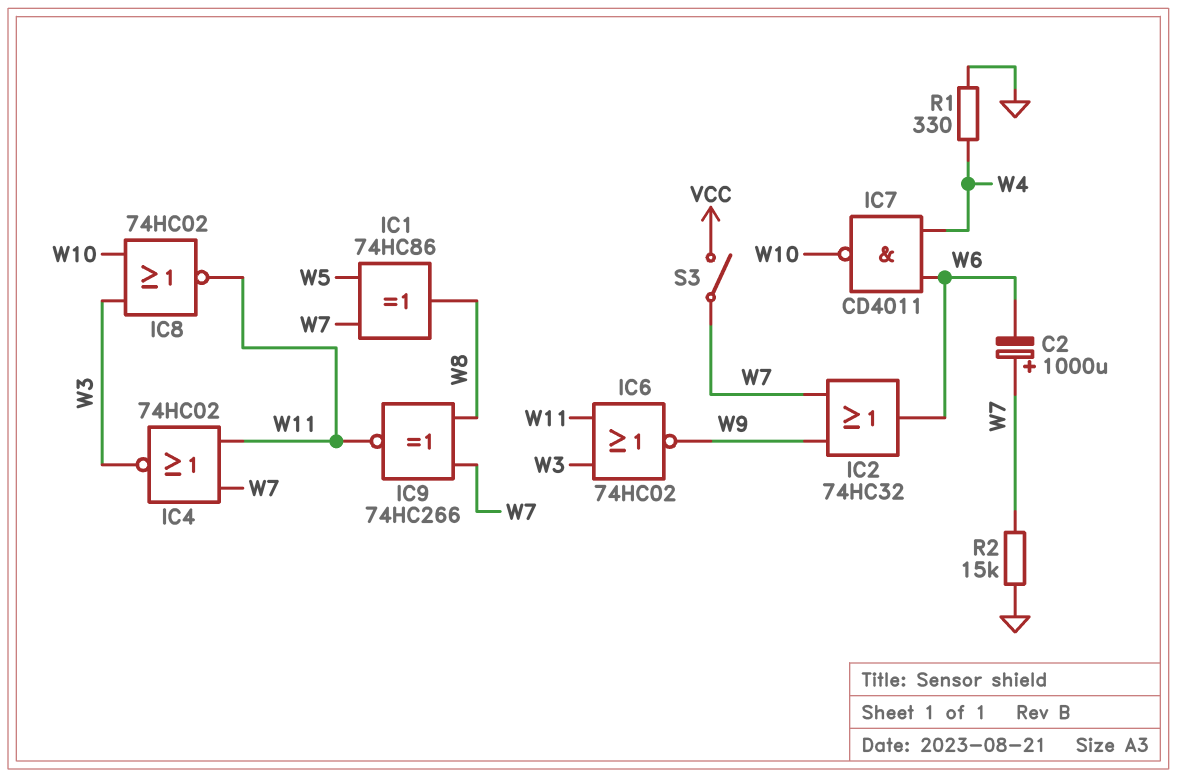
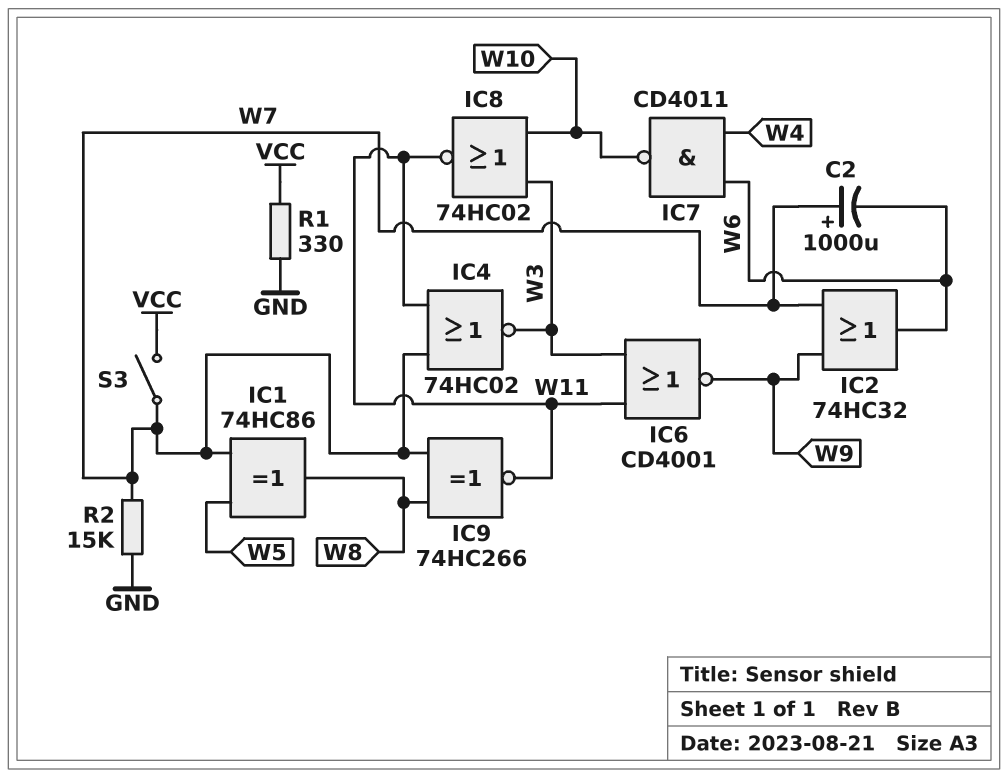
IC6: NOR 74HC02 (in W3, in W11, out W9) -> NOR CD4001 (in W3, in W11, out W9)
R1: 330 (GND, W4) -> 330 (GND, VCC)

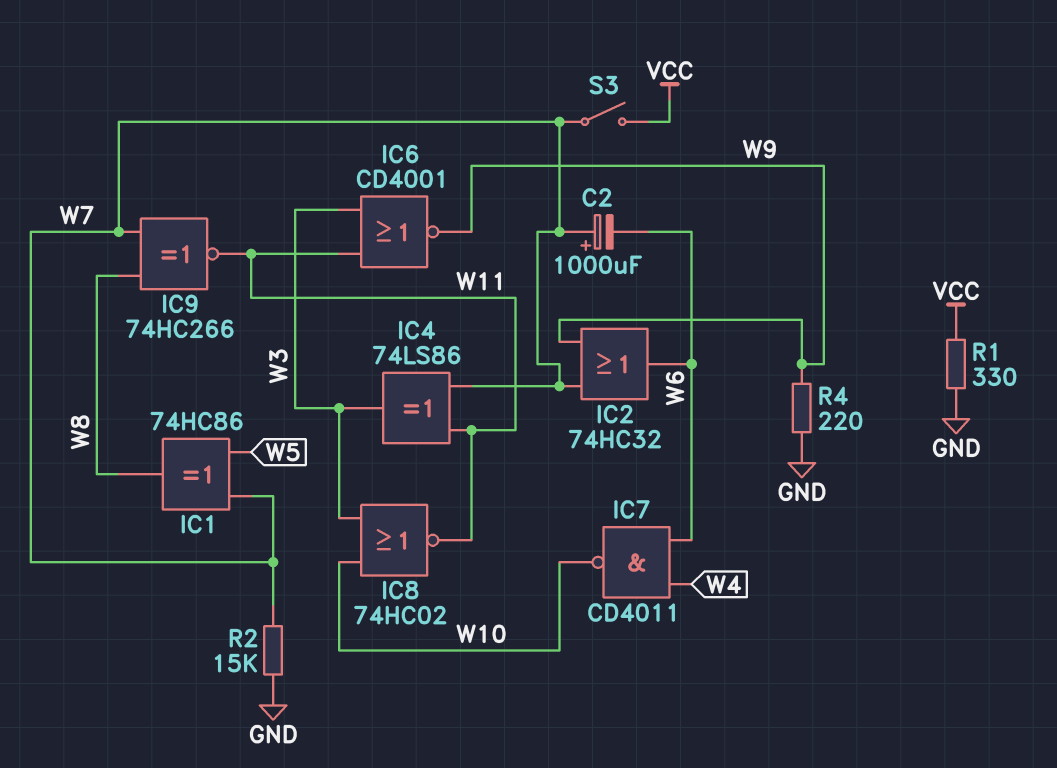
IC4: NOR 74HC02 (in W7, in W11, out W3) -> XOR 74LS86 (in W7, in W11, out W3)
R4: none -> 220 (GND, W9)

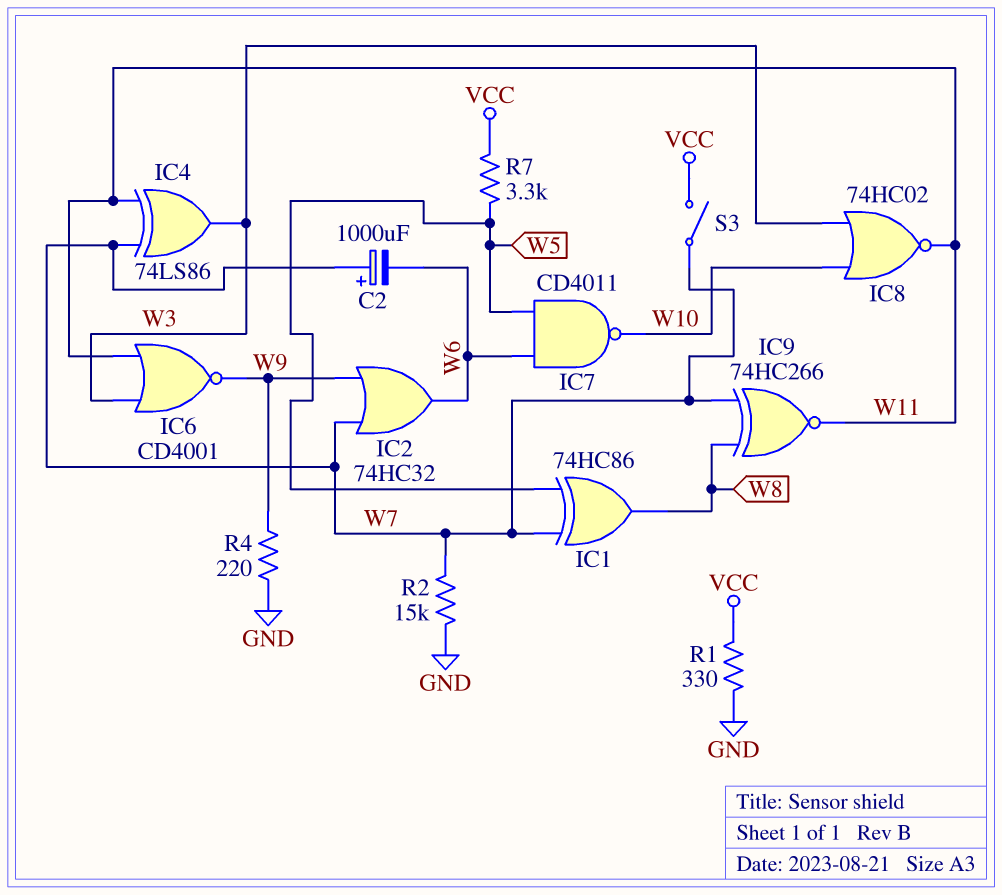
IC7: NAND CD4011 (in W4, in W6, out W10) -> NAND CD4011 (in W5, in W6, out W10)
R7: none -> 3.3k (VCC, W5)

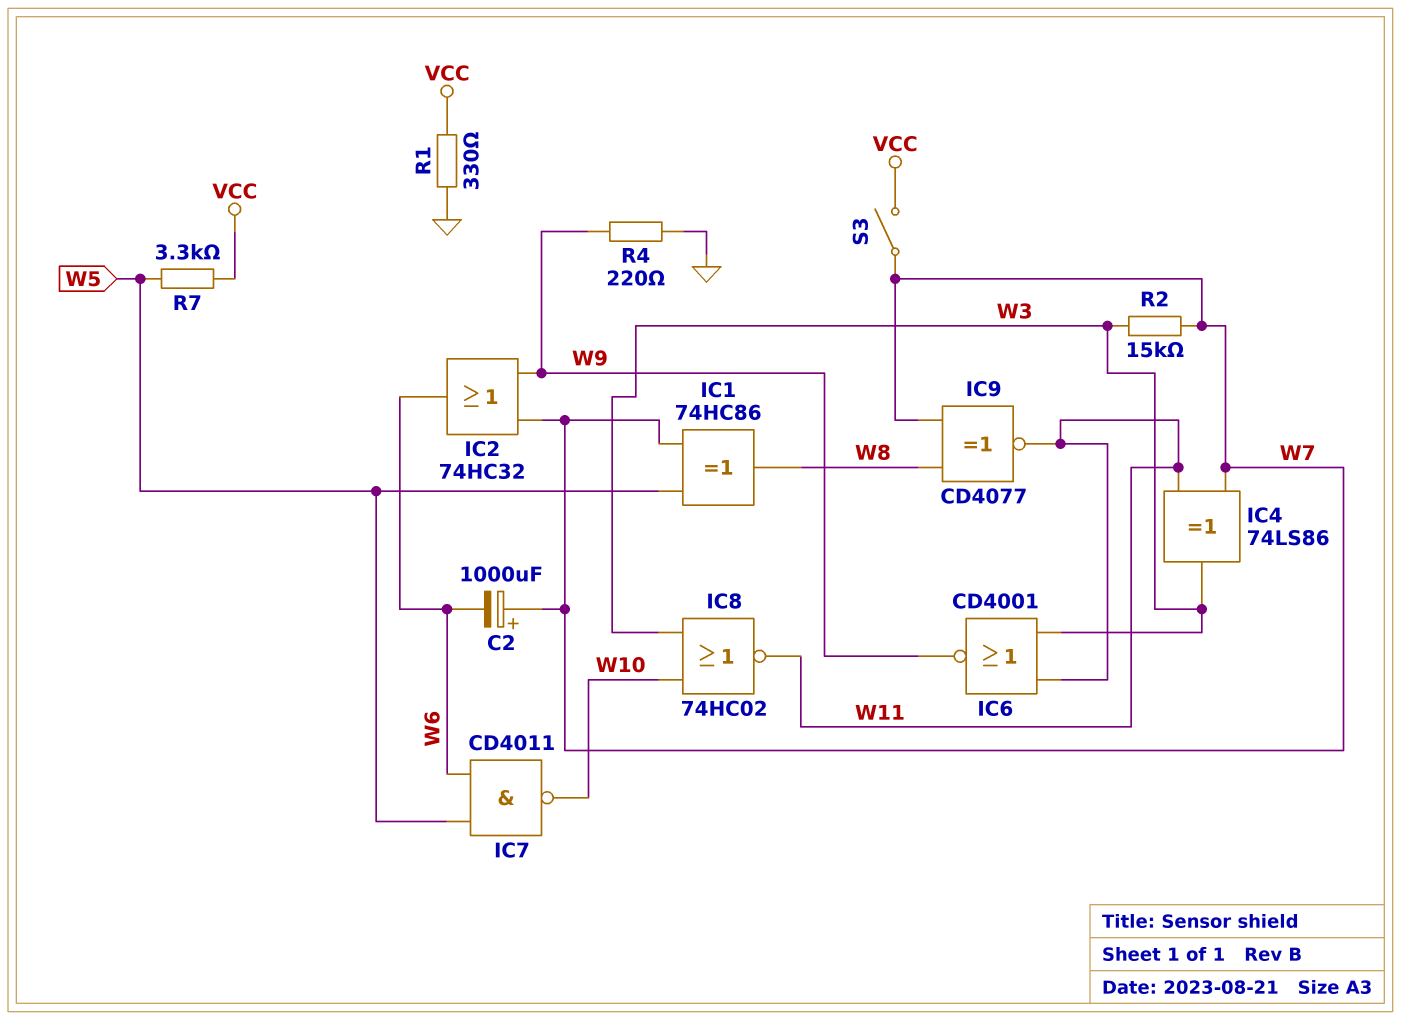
IC9: XNOR 74HC266 (in W7, in W8, out W11) -> XNOR CD4077 (in W7, in W8, out W11)
R2: 15k (GND, W7) -> 15k (W3, W7)

